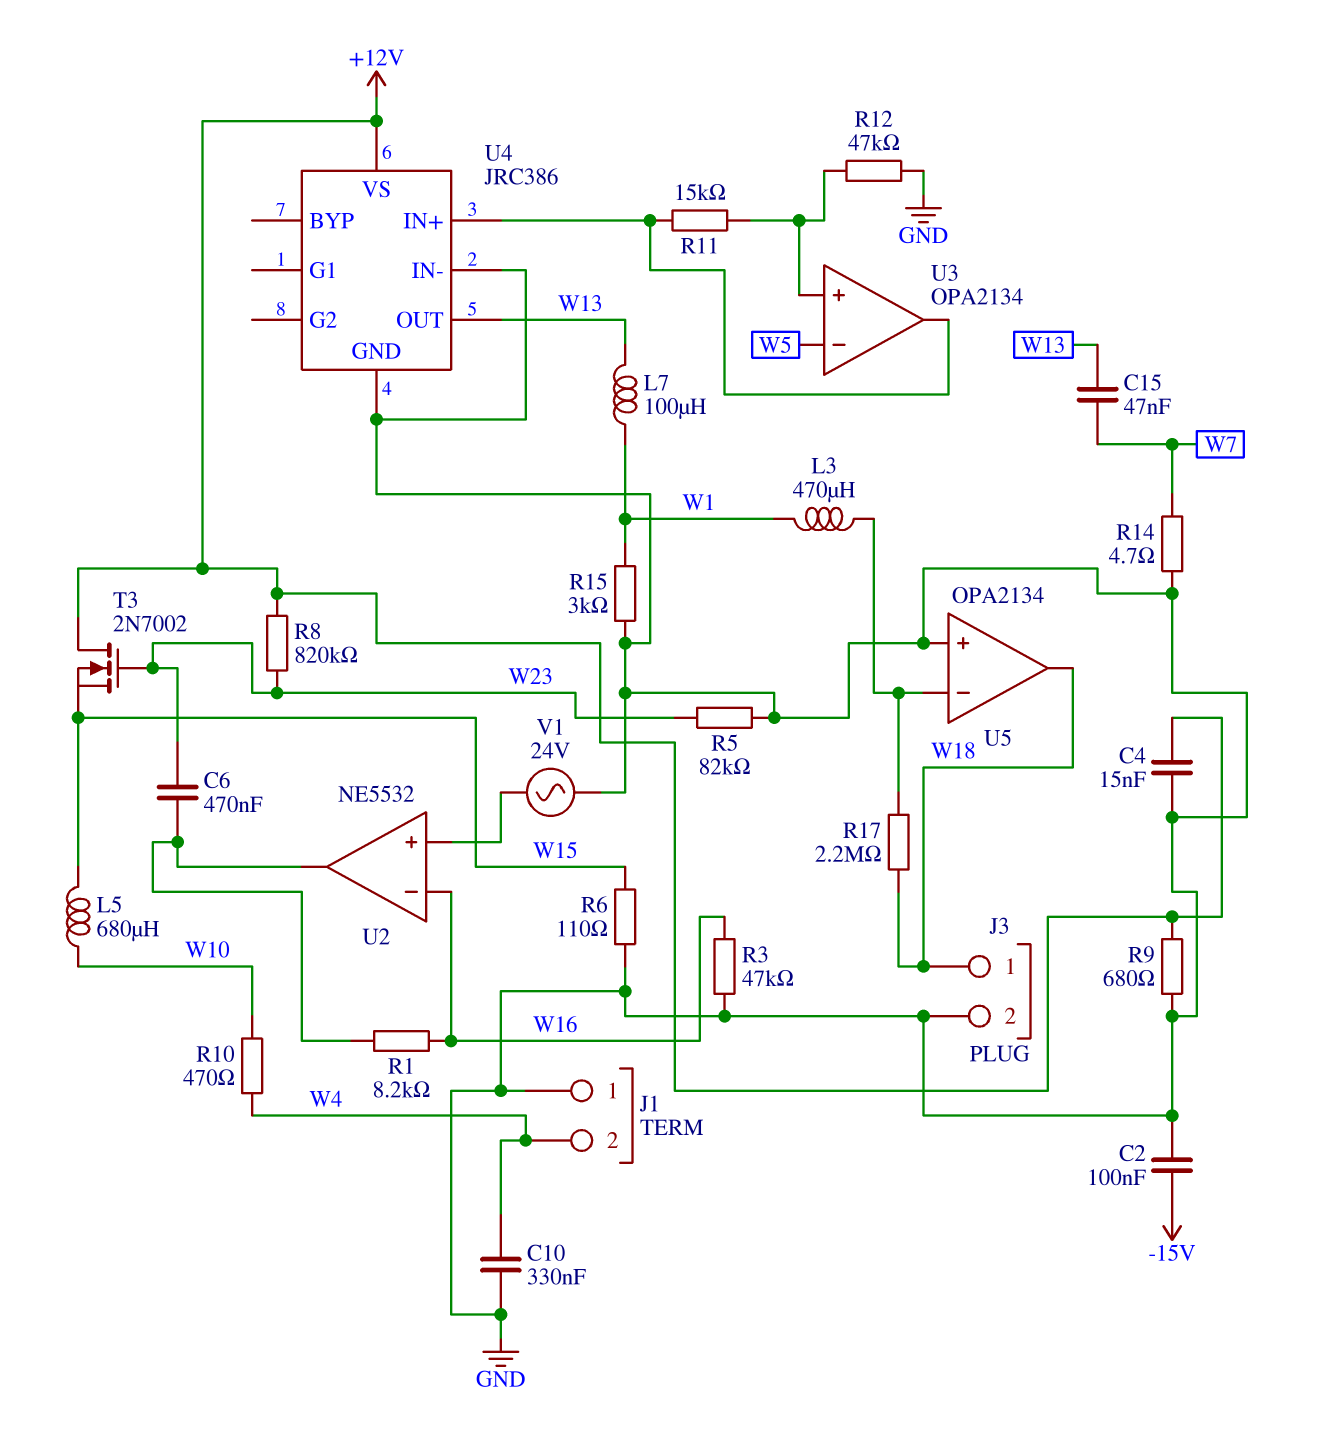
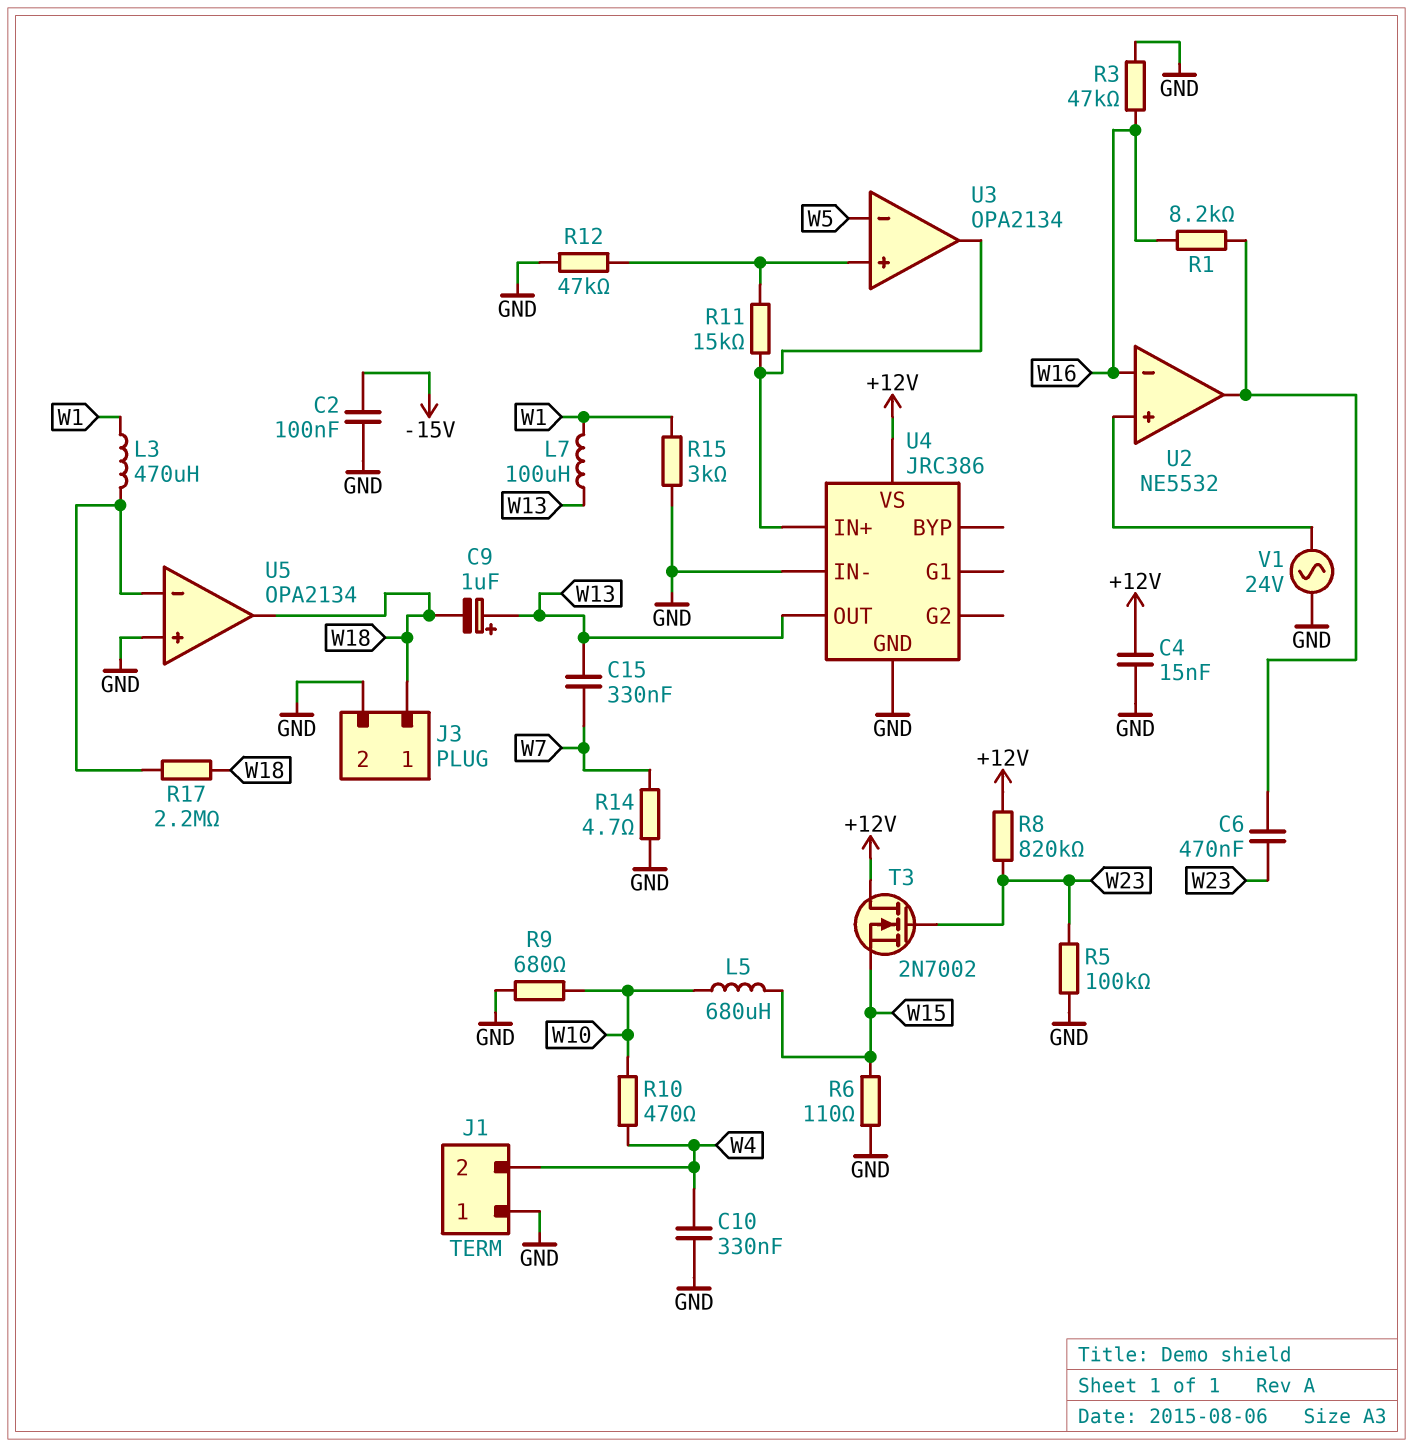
C9: none -> 1uF (plus W13, minus W18)
C15: 47nF (W7, W13) -> 330nF (W7, W13)
R5: 82k (GND, W23) -> 100k (GND, W23)
R9: 680 (+12V, GND) -> 680 (GND, W10)

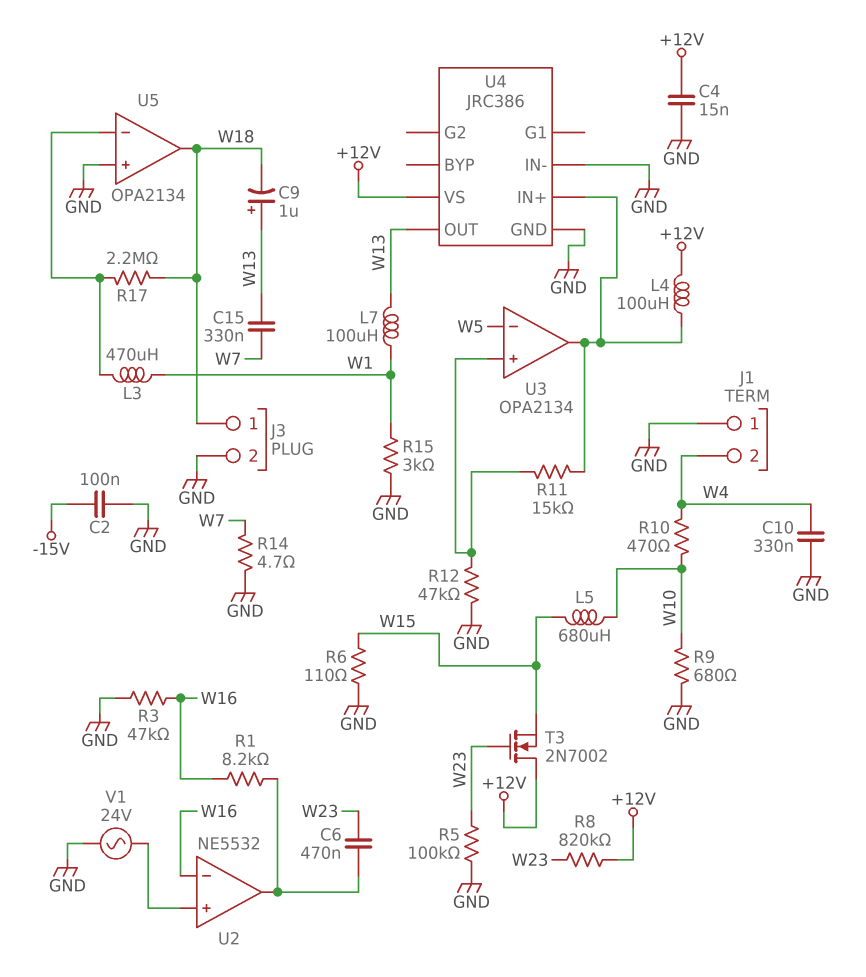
L4: none -> 100uH (+12V, U3/out)

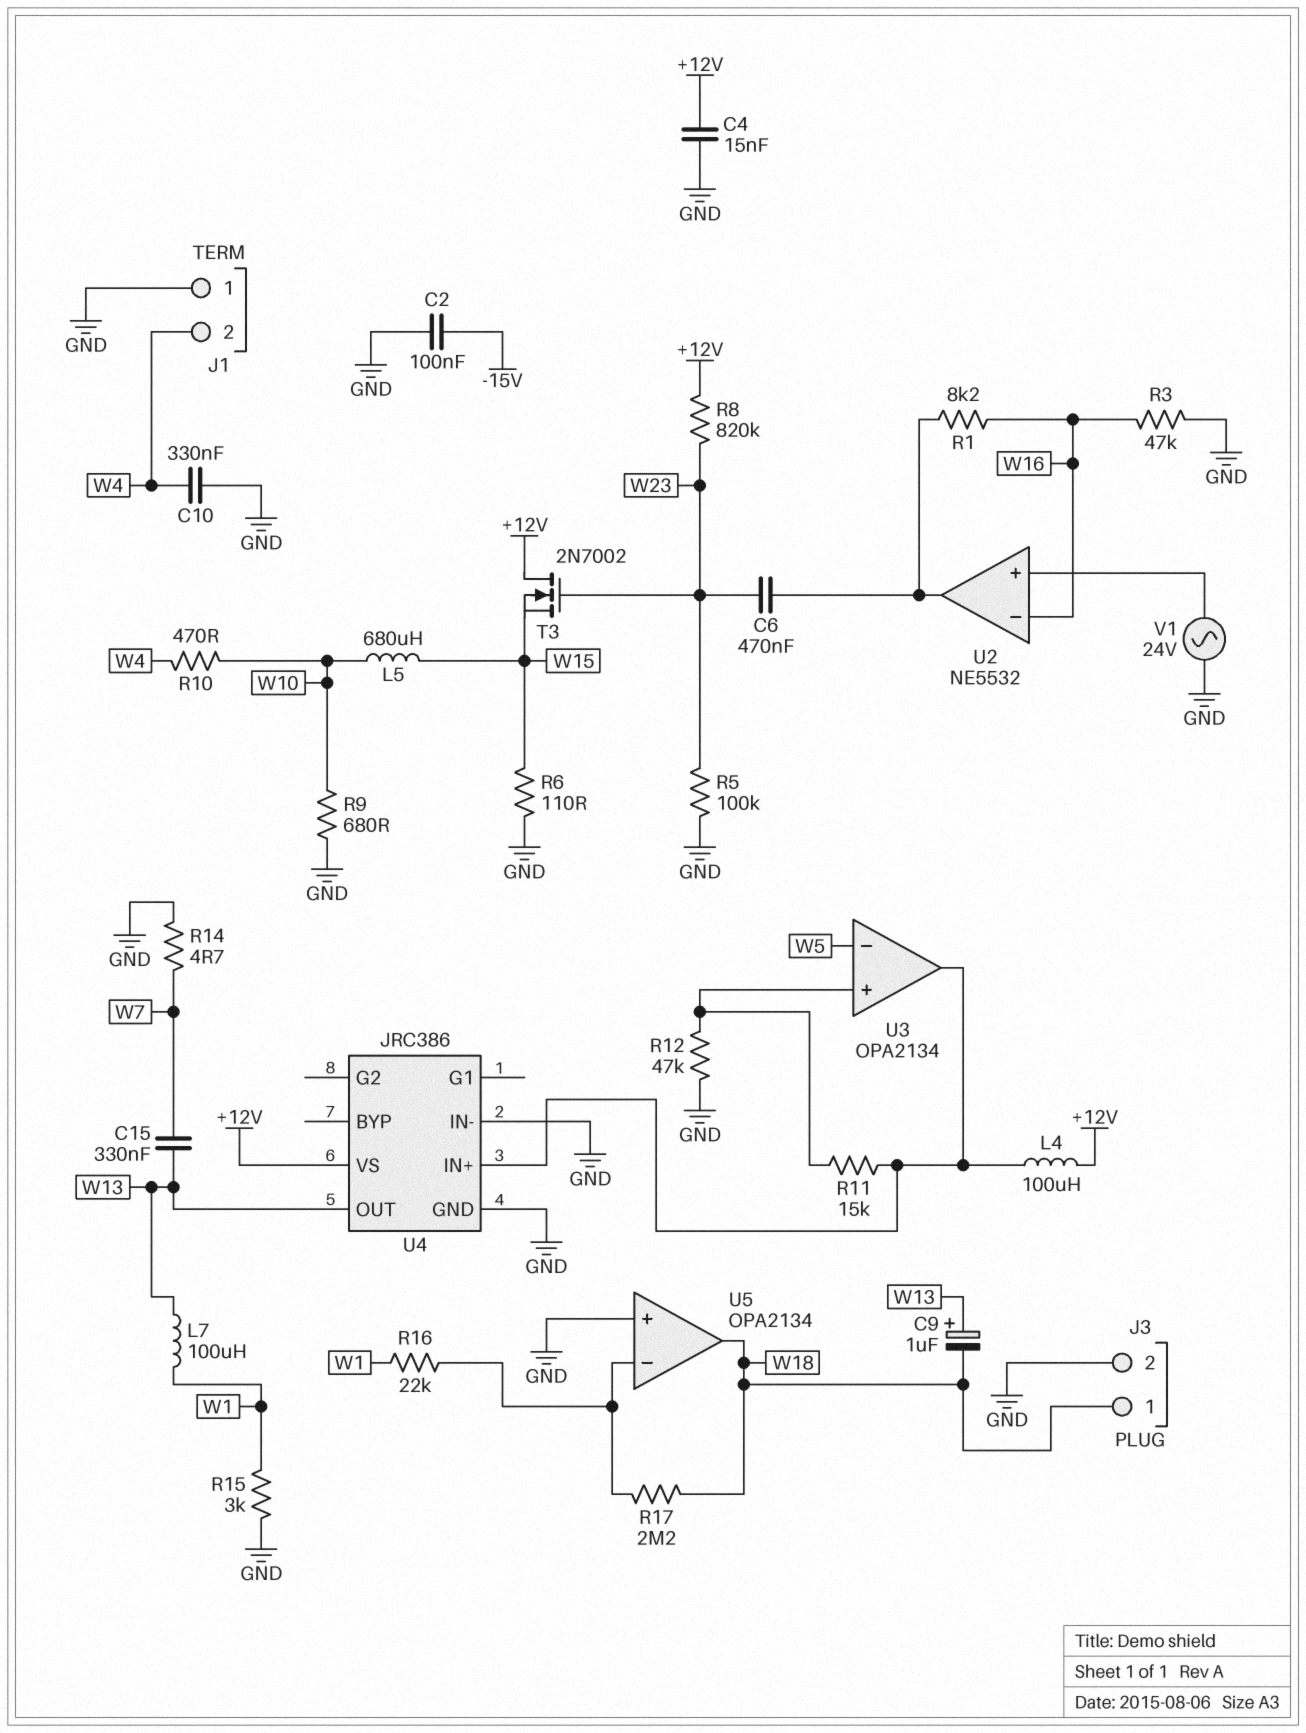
L3: 470uH (U5/in-, W1) -> none
R16: none -> 22k (U5/in-, W1)

